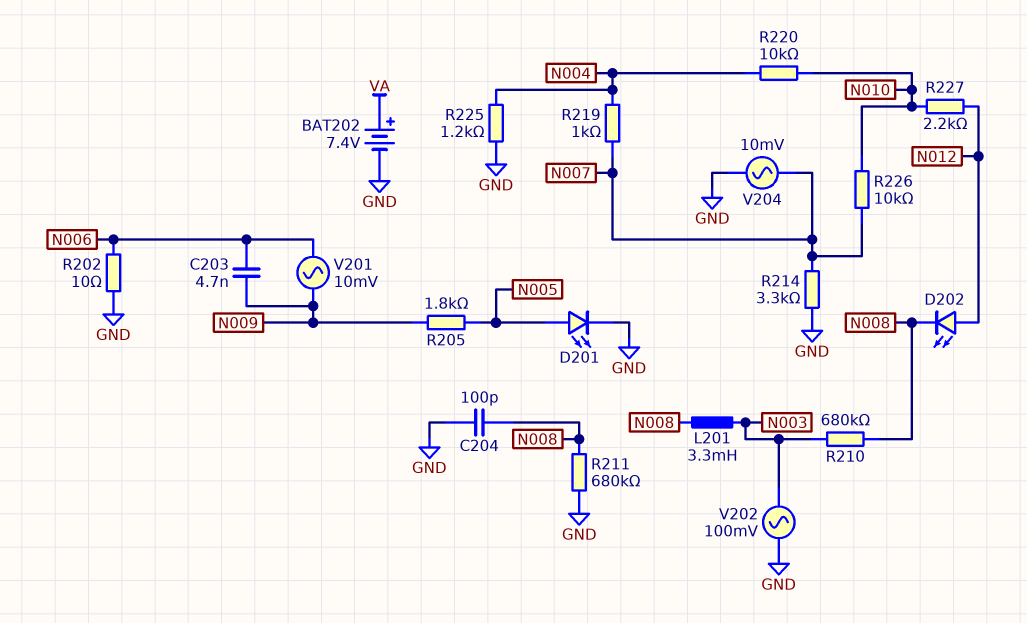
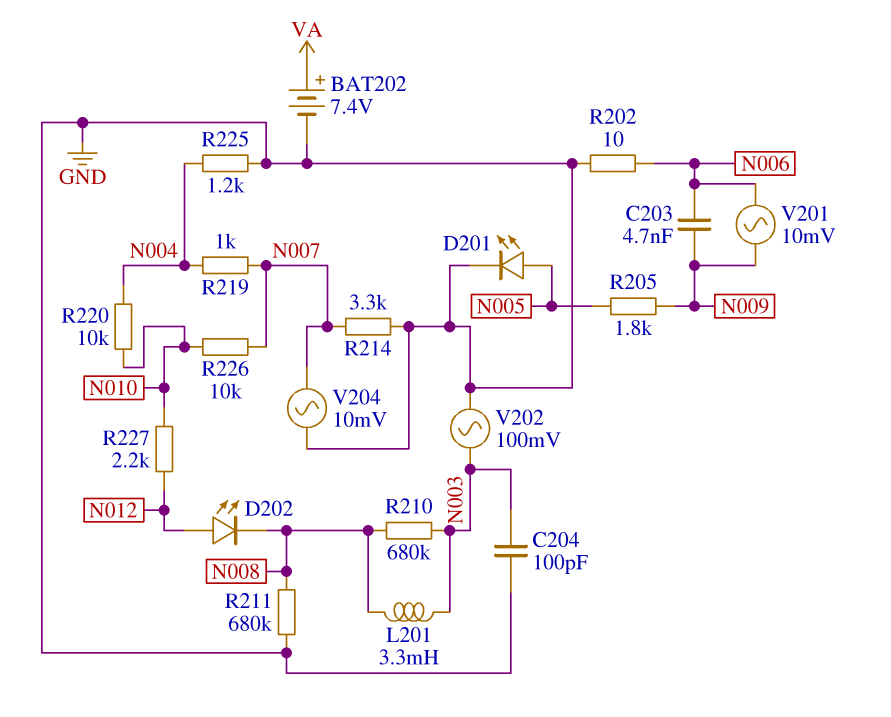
C204: 100pF (GND, N008) -> 100pF (GND, N003)

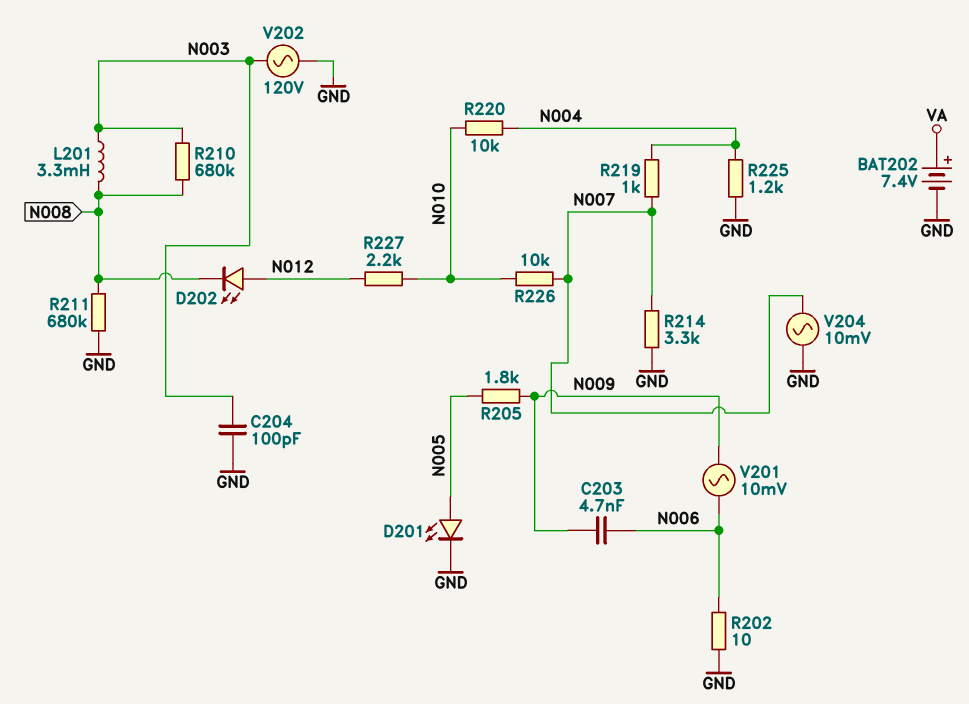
V202: AC 100mV (GND, N003) -> AC 120V (GND, N003)

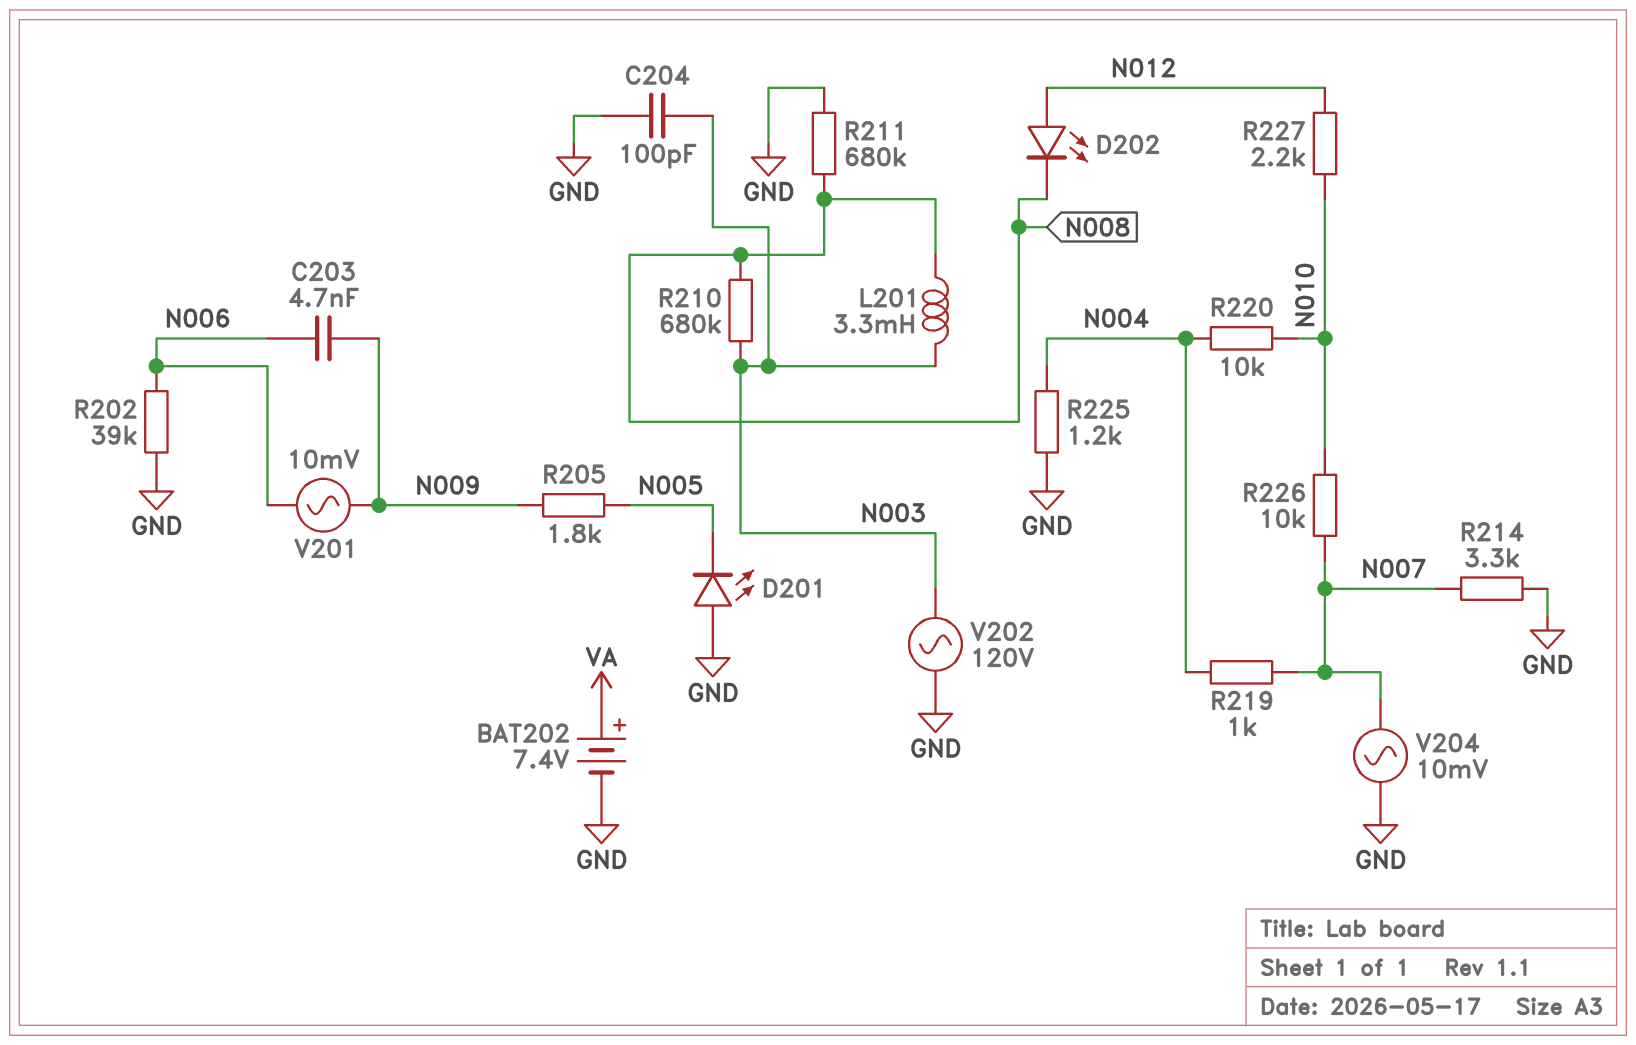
D201: LED (A N005, K GND) -> LED (A GND, K N005)
R202: 10 (GND, N006) -> 39k (GND, N006)

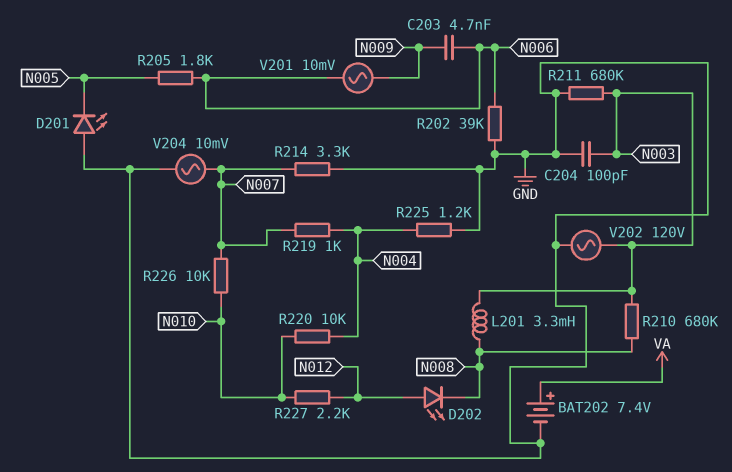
R205: 1.8k (N005, N009) -> 1.8k (N005, N006)
R211: 680k (GND, N008) -> 680k (GND, N003)

